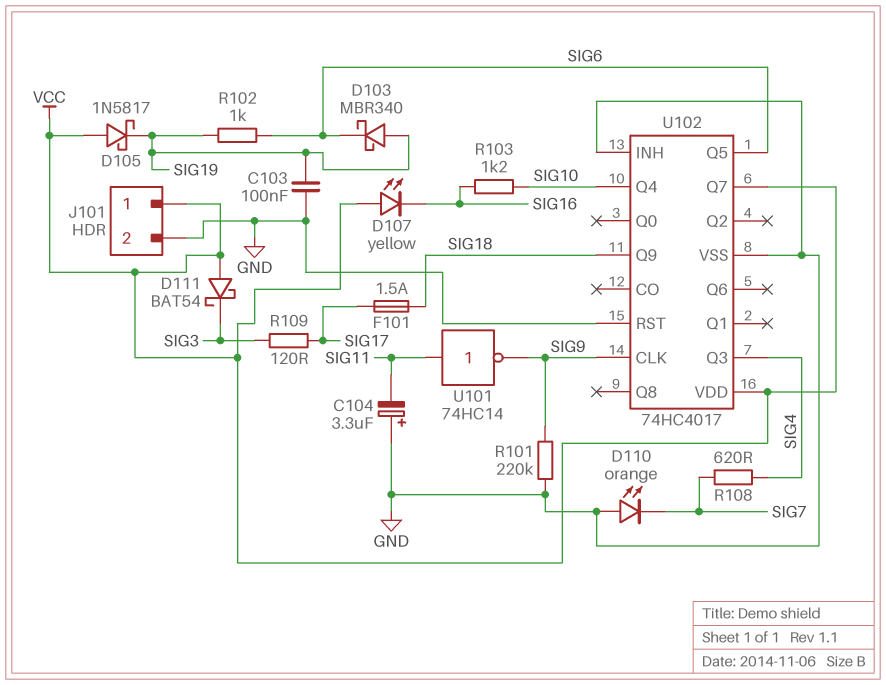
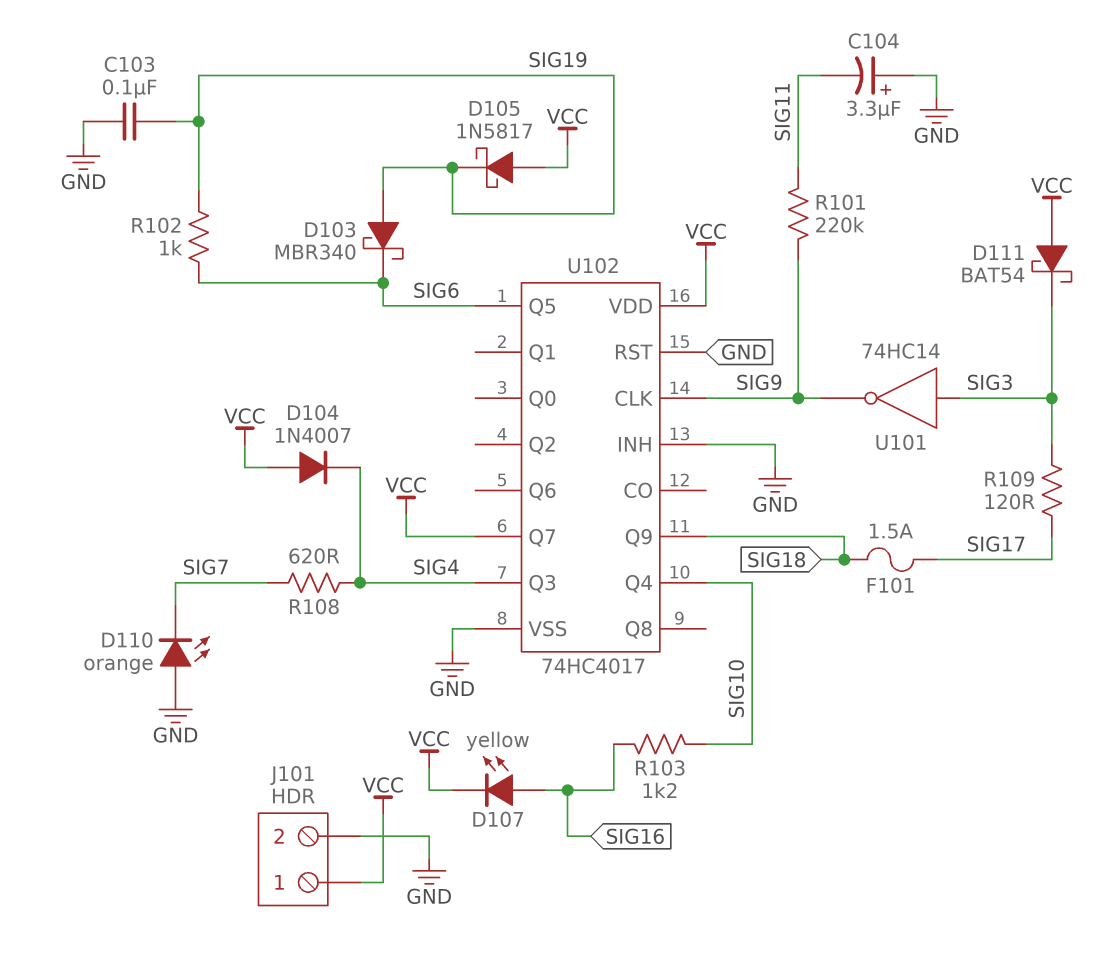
D104: none -> diode 1N4007 (A VCC, K SIG4)
D107: LED yellow (A VCC, K SIG16) -> LED yellow (A SIG16, K VCC)
R101: 220k (GND, SIG9) -> 220k (SIG9, SIG11)
U101: NOT 74HC14 (in SIG11, out SIG9) -> NOT 74HC14 (in SIG3, out SIG9)

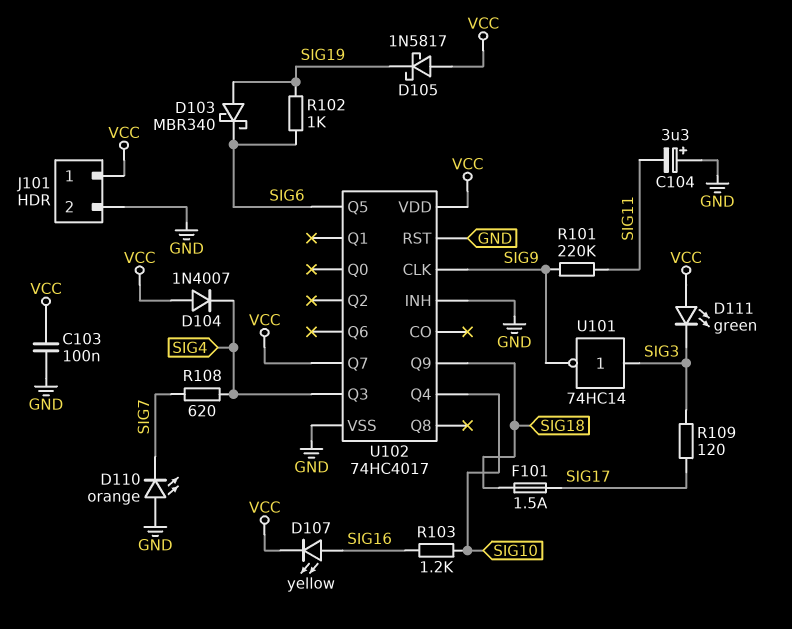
C103: 100nF (GND, SIG19) -> 100nF (GND, VCC)
D111: schottky BAT54 (A VCC, K SIG3) -> LED green (A VCC, K SIG3)

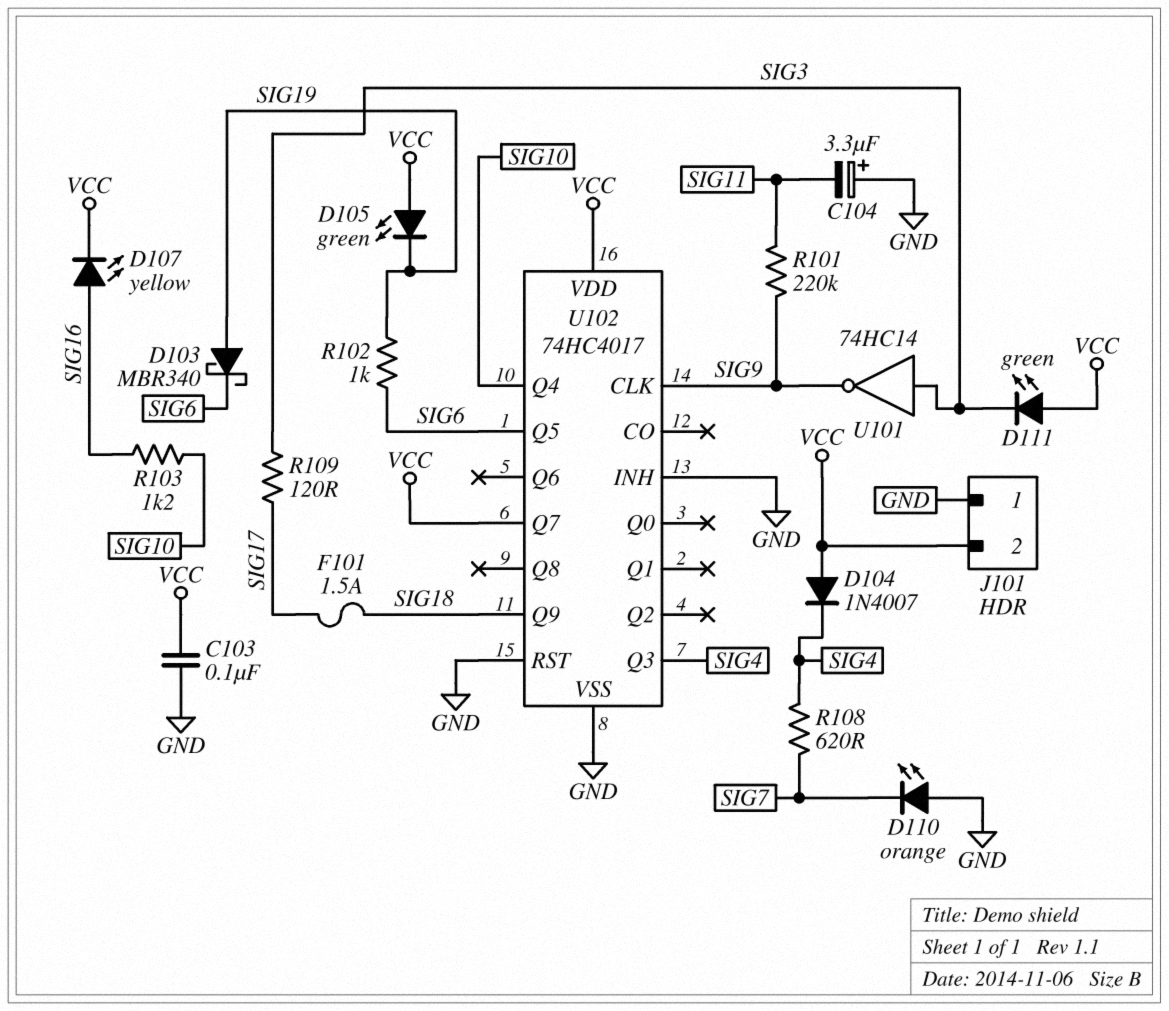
D105: schottky 1N5817 (A VCC, K SIG19) -> LED green (A VCC, K SIG19)
J101 pin 1: VCC -> GND
J101 pin 2: GND -> VCC

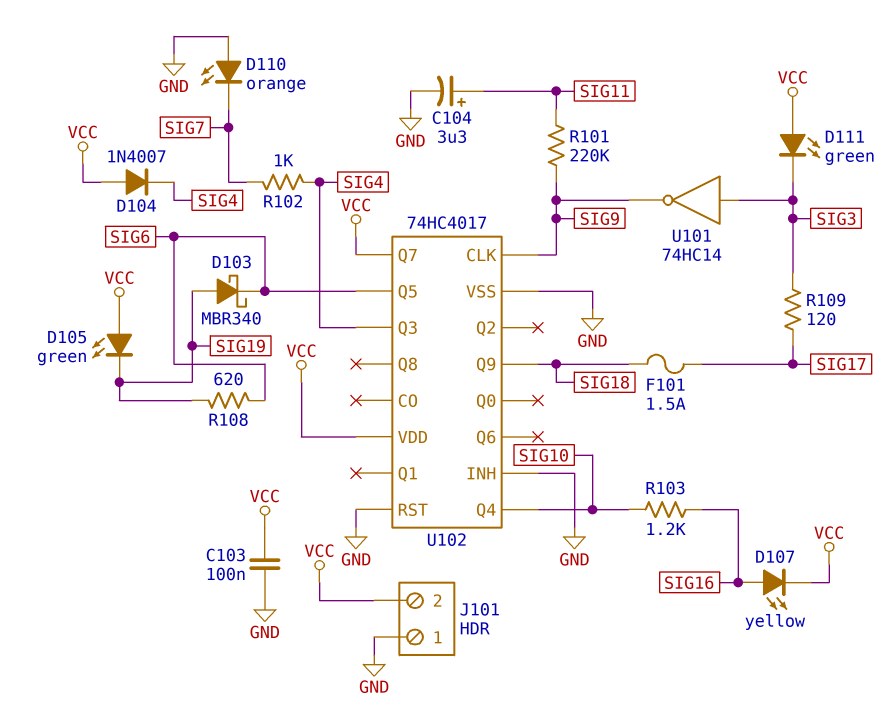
C104: 3.3uF (plus GND, minus SIG11) -> 3.3uF (plus SIG11, minus GND)
R102: 1k (SIG6, SIG19) -> 1k (SIG4, SIG7)
R108: 620 (SIG4, SIG7) -> 620 (SIG6, SIG19)

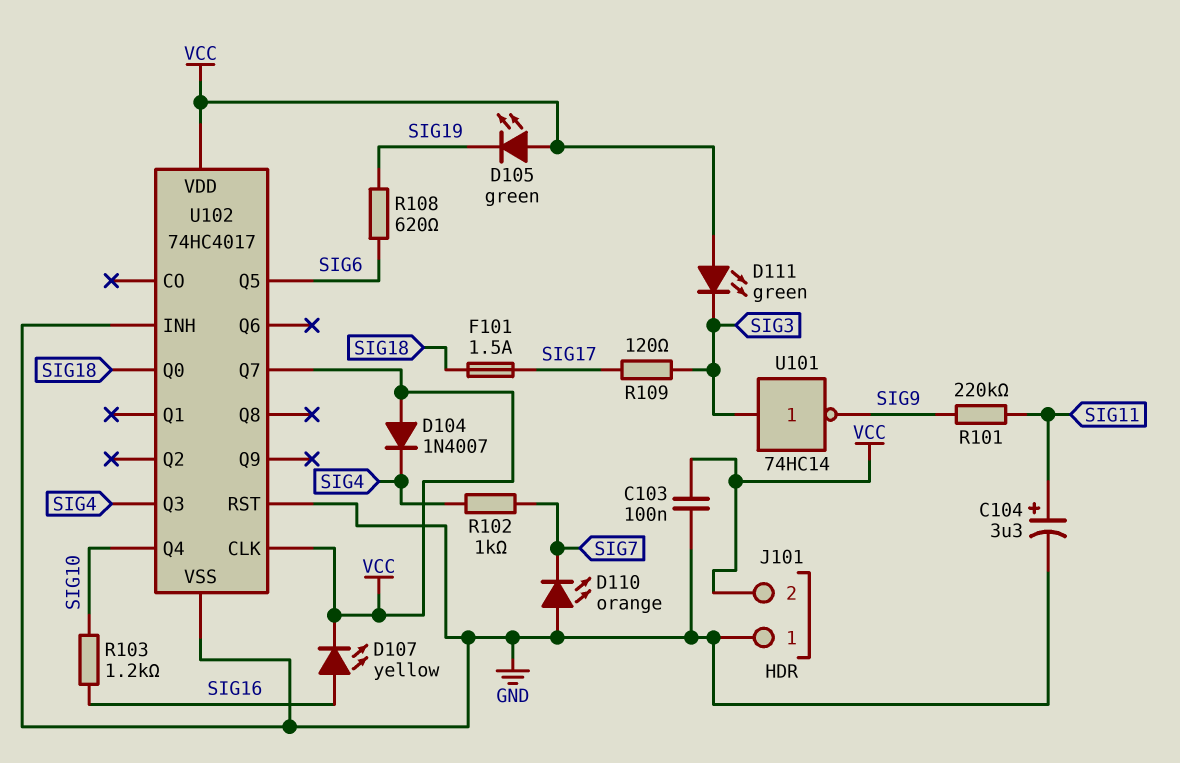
D103: schottky MBR340 (A SIG19, K SIG6) -> none
U102 pin CLK: SIG9 -> VCC
U102 pin Q0: none -> SIG18
U102 pin Q9: SIG18 -> none

